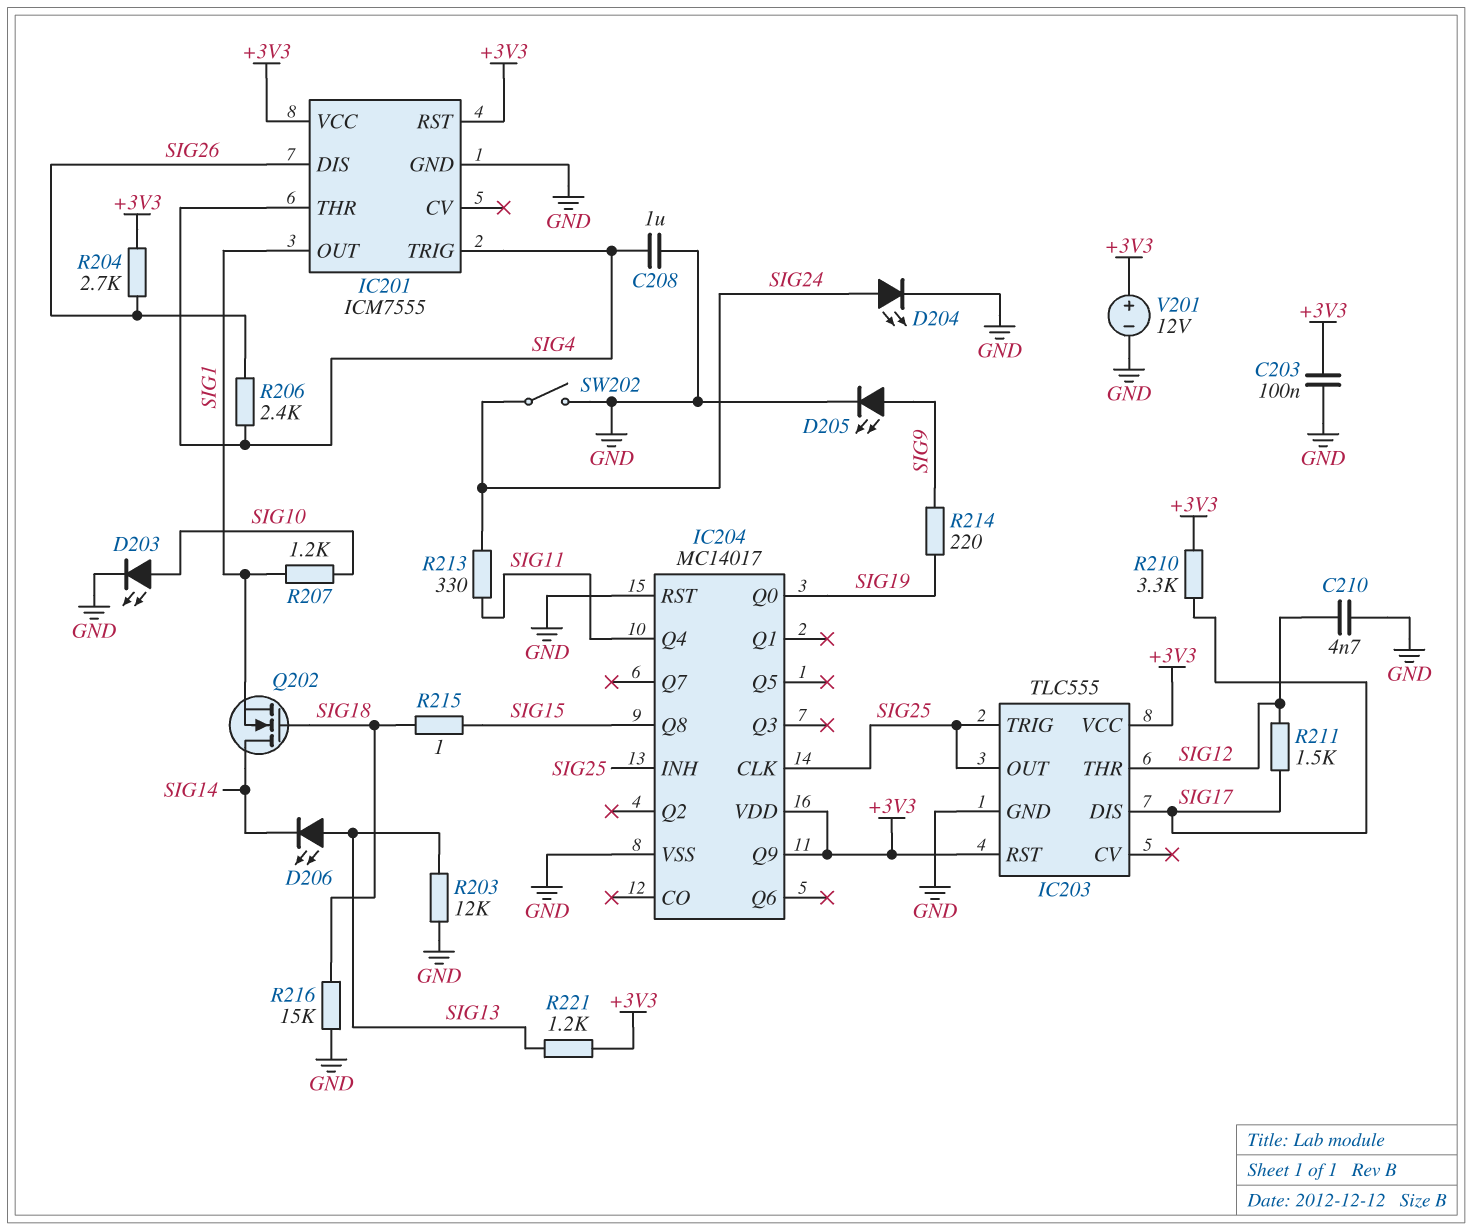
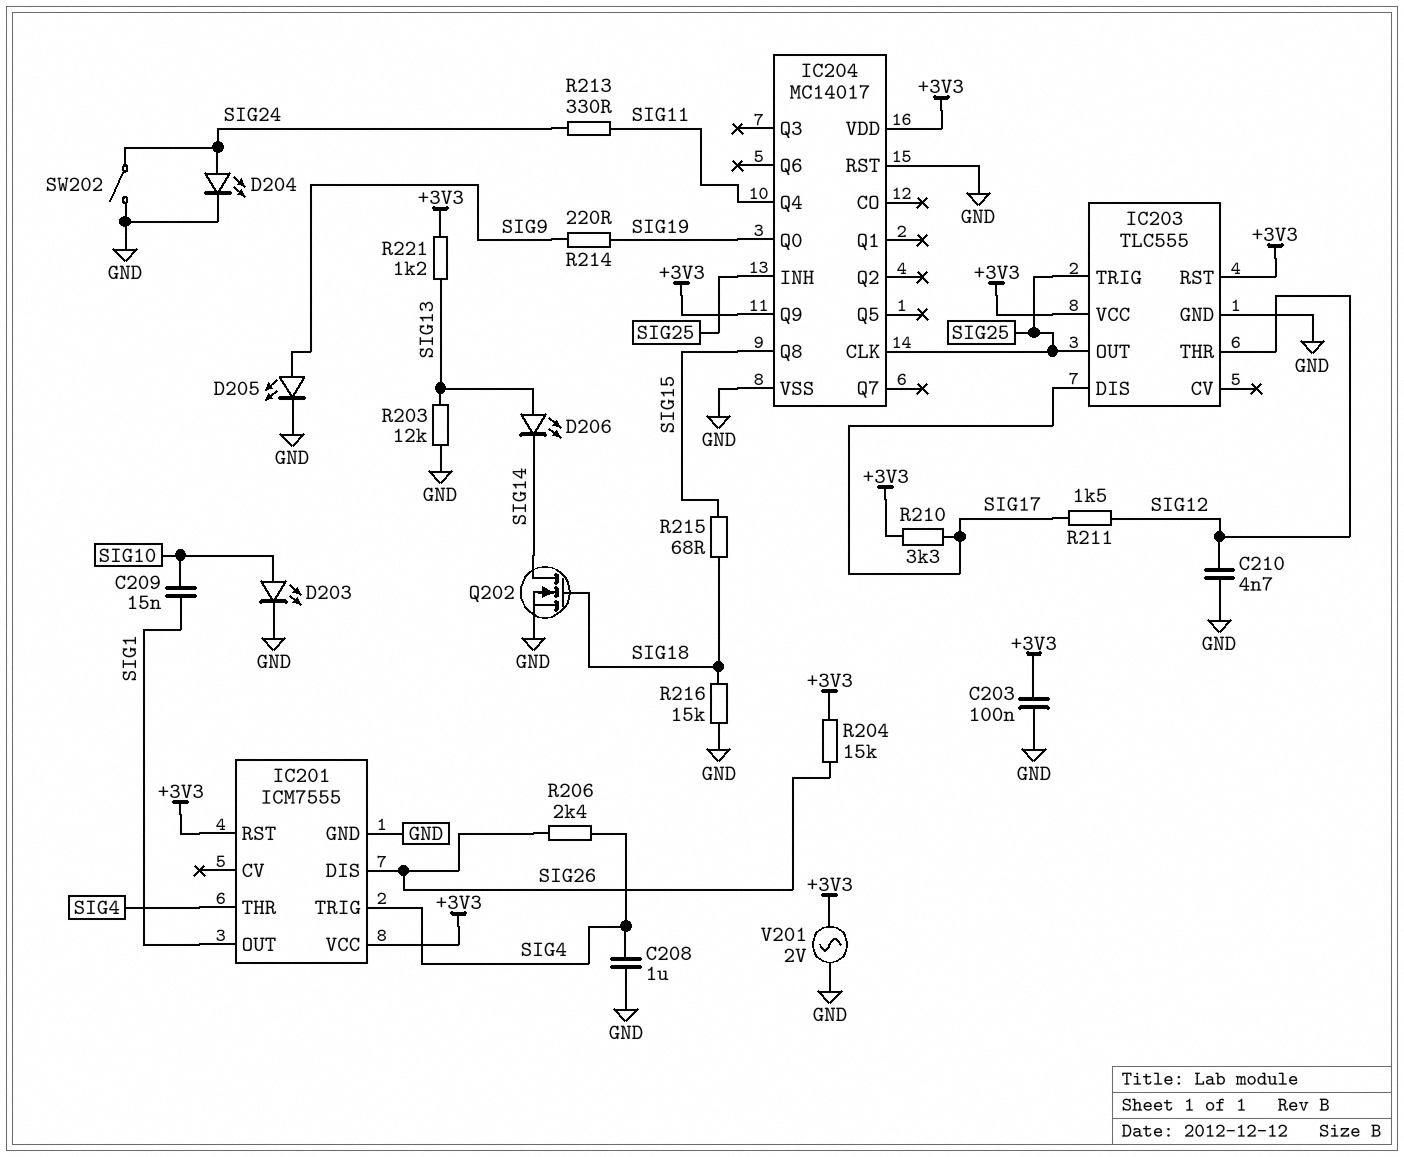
C209: none -> 15nF (SIG1, SIG10)
Q202: NMOS (G SIG18, D SIG14, S SIG1) -> NMOS (G SIG18, D SIG14, S GND)
R204: 2.7k (+3V3, SIG26) -> 15k (+3V3, SIG26)
R207: 1.2k (SIG1, SIG10) -> none
R215: 1 (SIG15, SIG18) -> 68 (SIG15, SIG18)
V201: 12V (plus +3V3, minus GND) -> AC 2V (+3V3, GND)

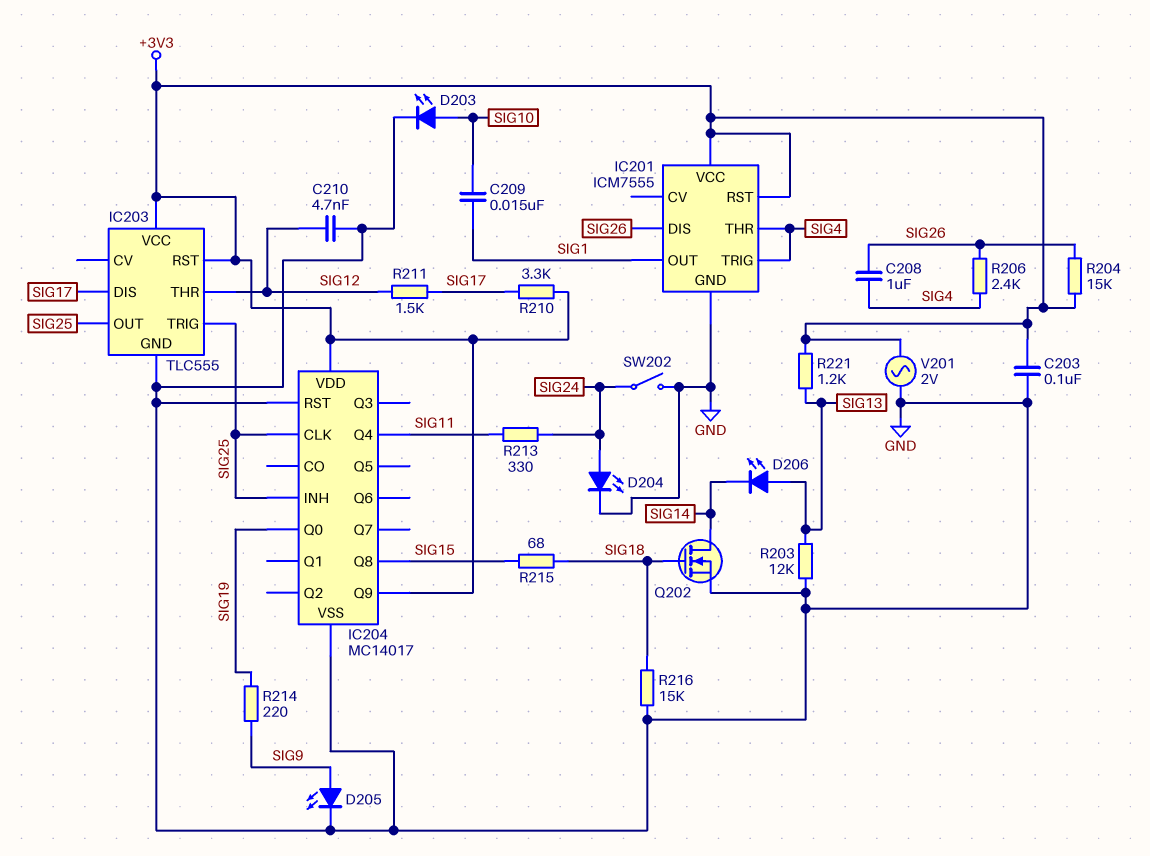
C208: 1uF (GND, SIG4) -> 1uF (SIG4, SIG26)

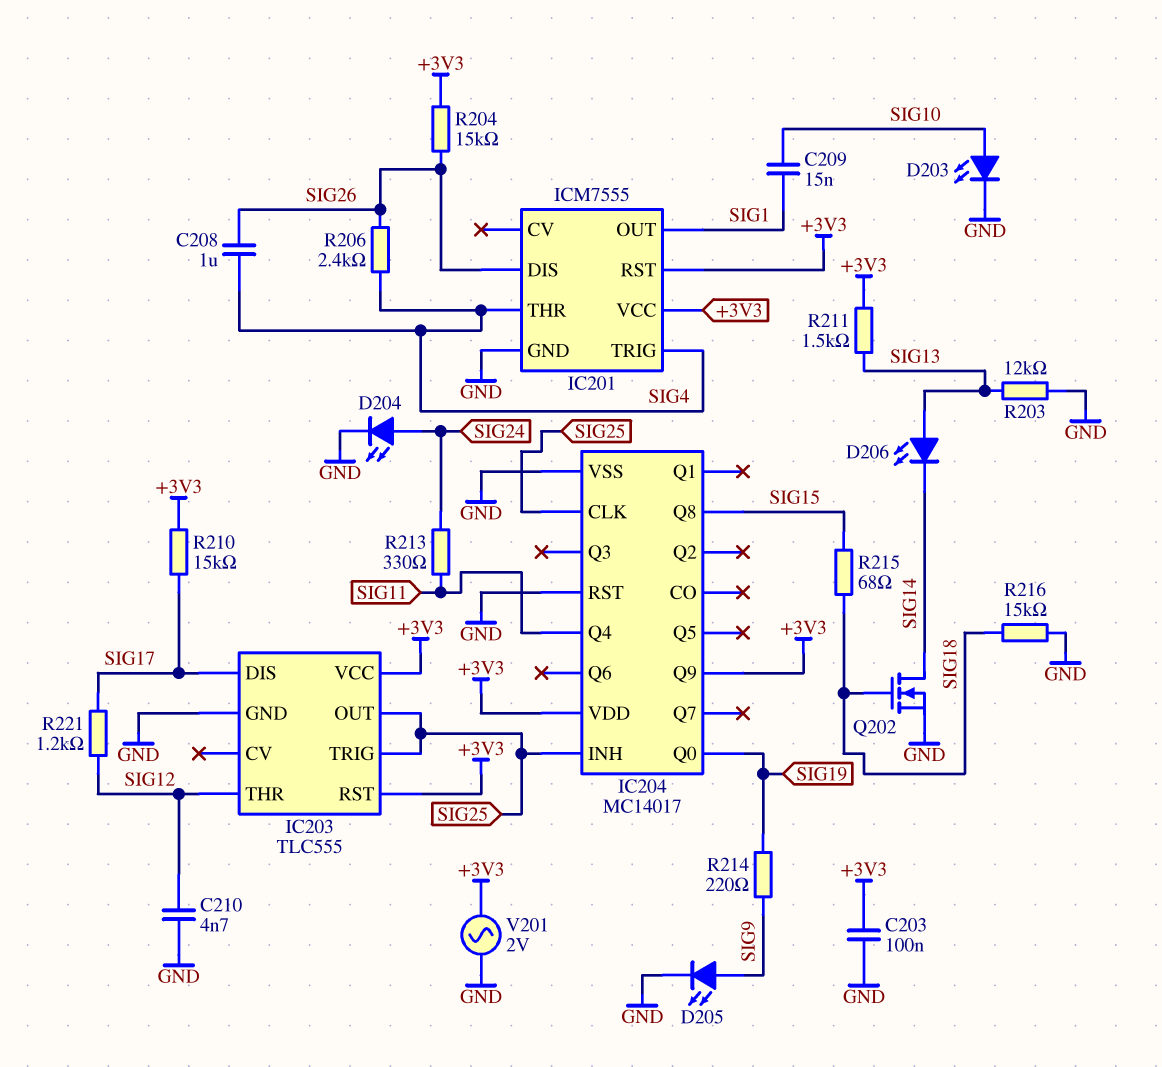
R210: 3.3k (+3V3, SIG17) -> 15k (+3V3, SIG17)
R211: 1.5k (SIG12, SIG17) -> 1.5k (+3V3, SIG13)
R221: 1.2k (+3V3, SIG13) -> 1.2k (SIG12, SIG17)
SW202: switch (GND, SIG24) -> none

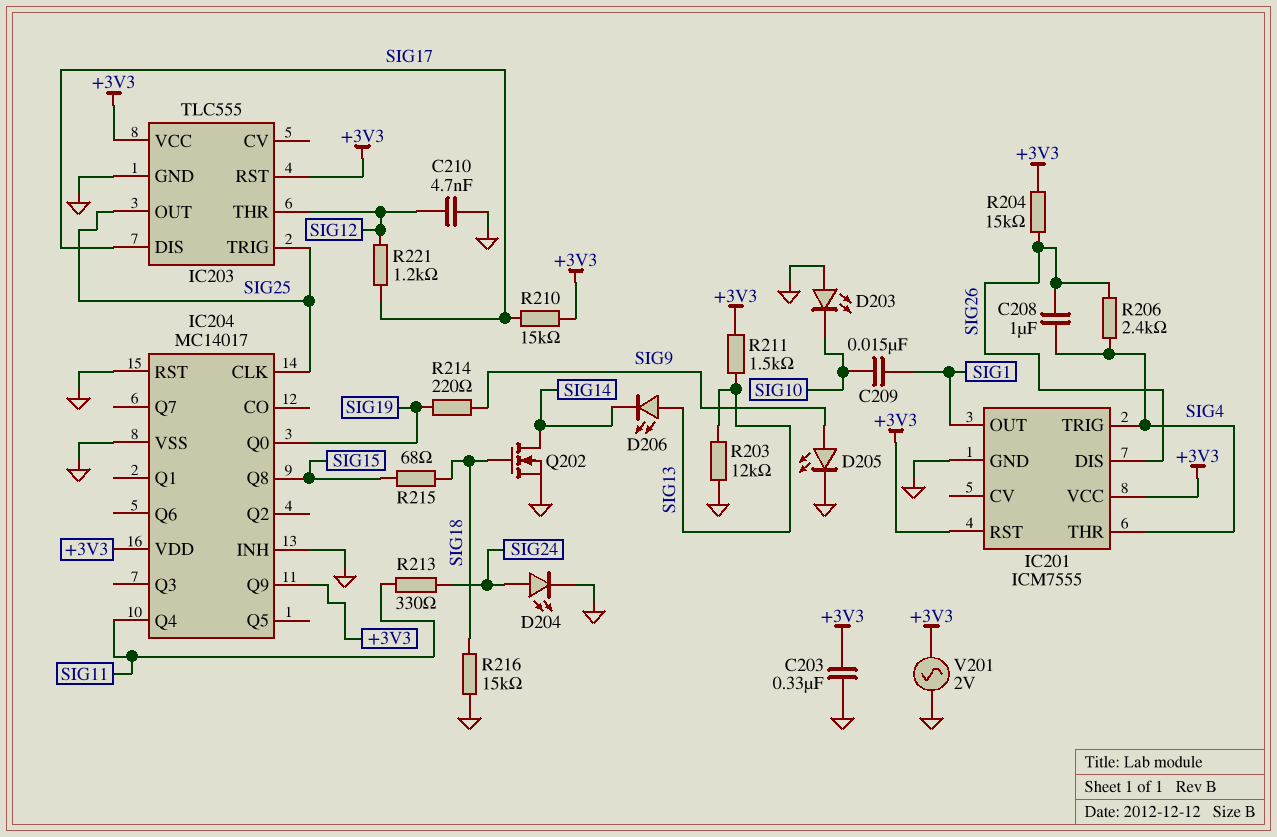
C203: 100nF (+3V3, GND) -> 330nF (+3V3, GND)
D203: LED (A SIG10, K GND) -> LED (A GND, K SIG10)
IC204 pin INH: SIG25 -> GND

